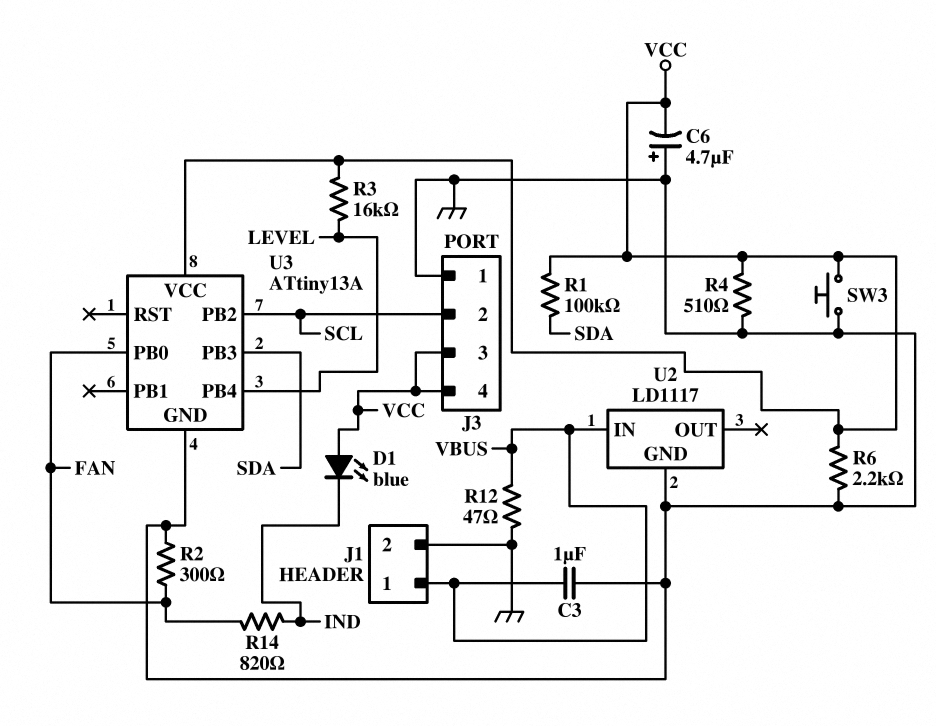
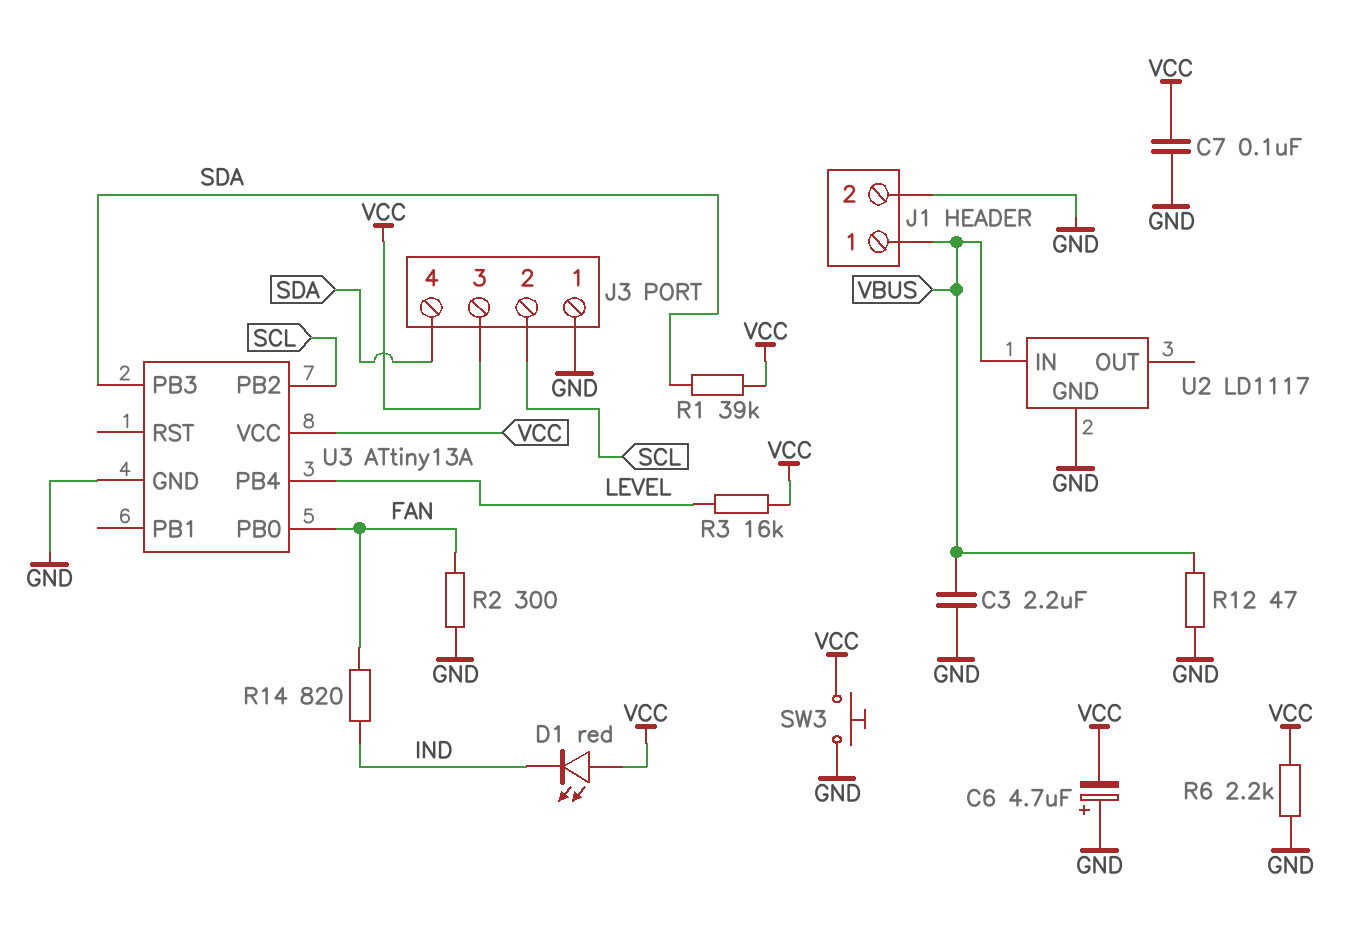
C3: 1uF (GND, VBUS) -> 2.2uF (GND, VBUS)
C7: none -> 100nF (GND, VCC)
D1: LED blue (A VCC, K IND) -> LED red (A VCC, K IND)
J3 pin 4: VCC -> SDA
R1: 100k (SDA, VCC) -> 39k (SDA, VCC)
R4: 510 (GND, VCC) -> none

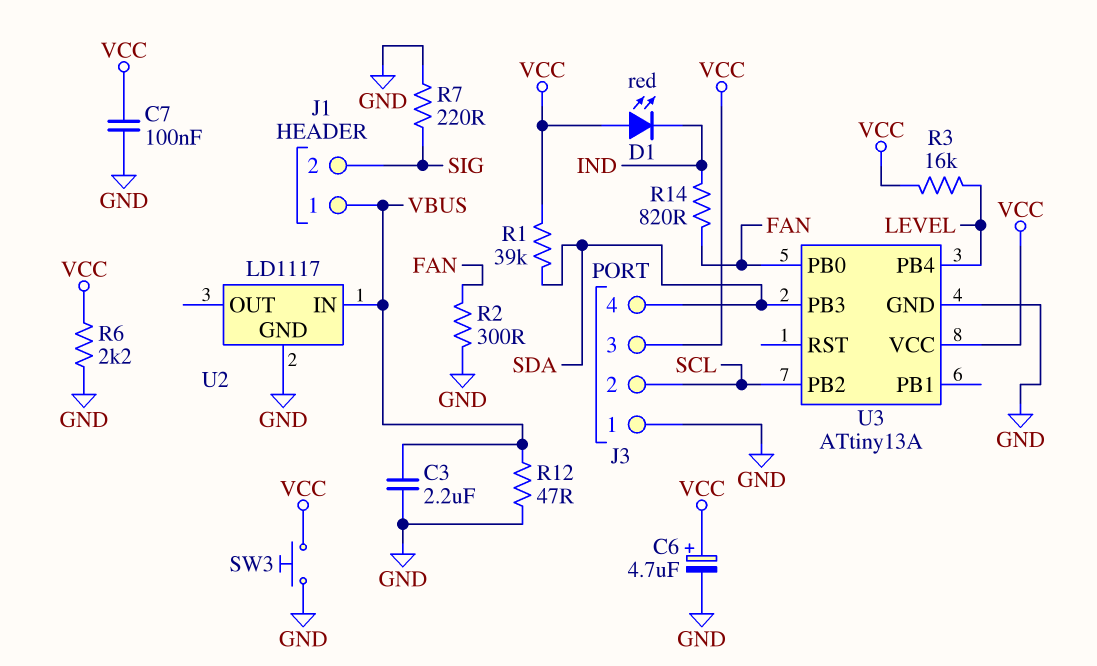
C6: 4.7uF (plus GND, minus VCC) -> 4.7uF (plus VCC, minus GND)
J1 pin 2: GND -> SIG
R7: none -> 220 (GND, SIG)

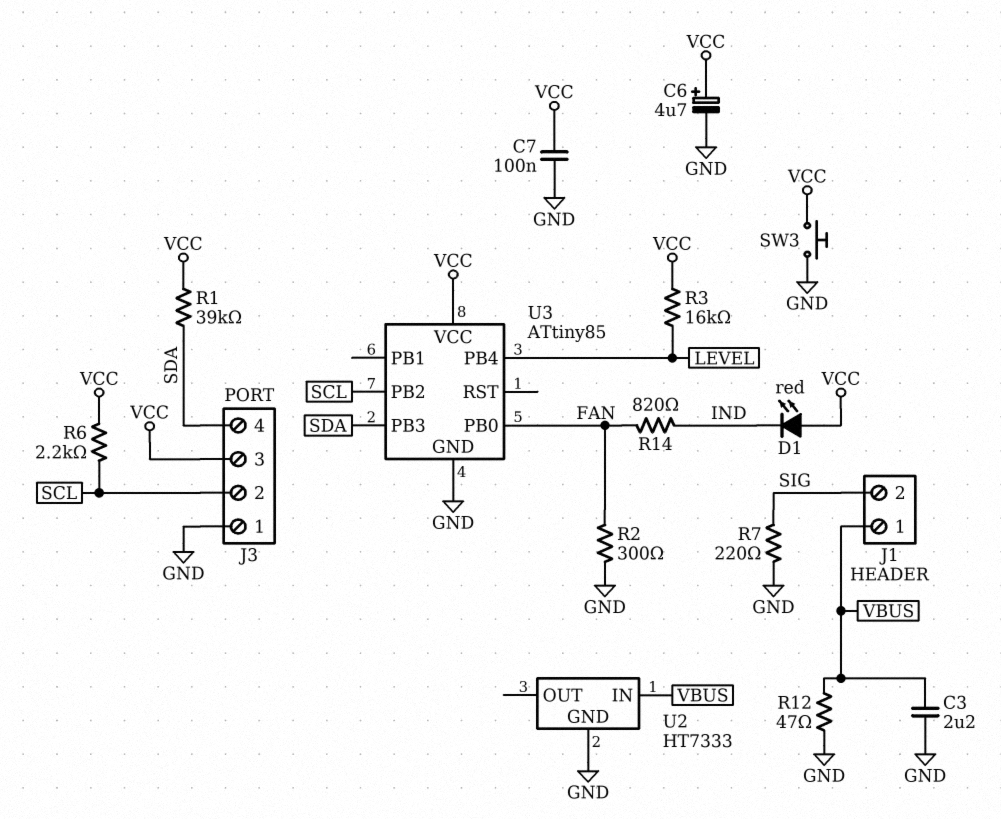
R6: 2.2k (GND, VCC) -> 2.2k (SCL, VCC)
U2: LD1117 -> HT7333
U3: ATtiny13A -> ATtiny85

